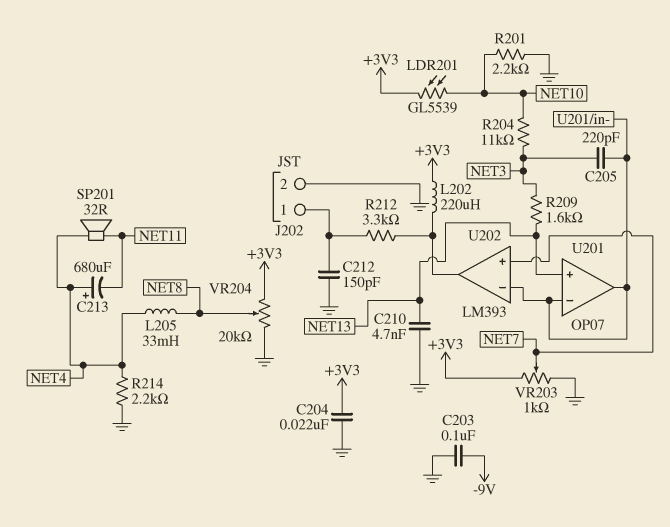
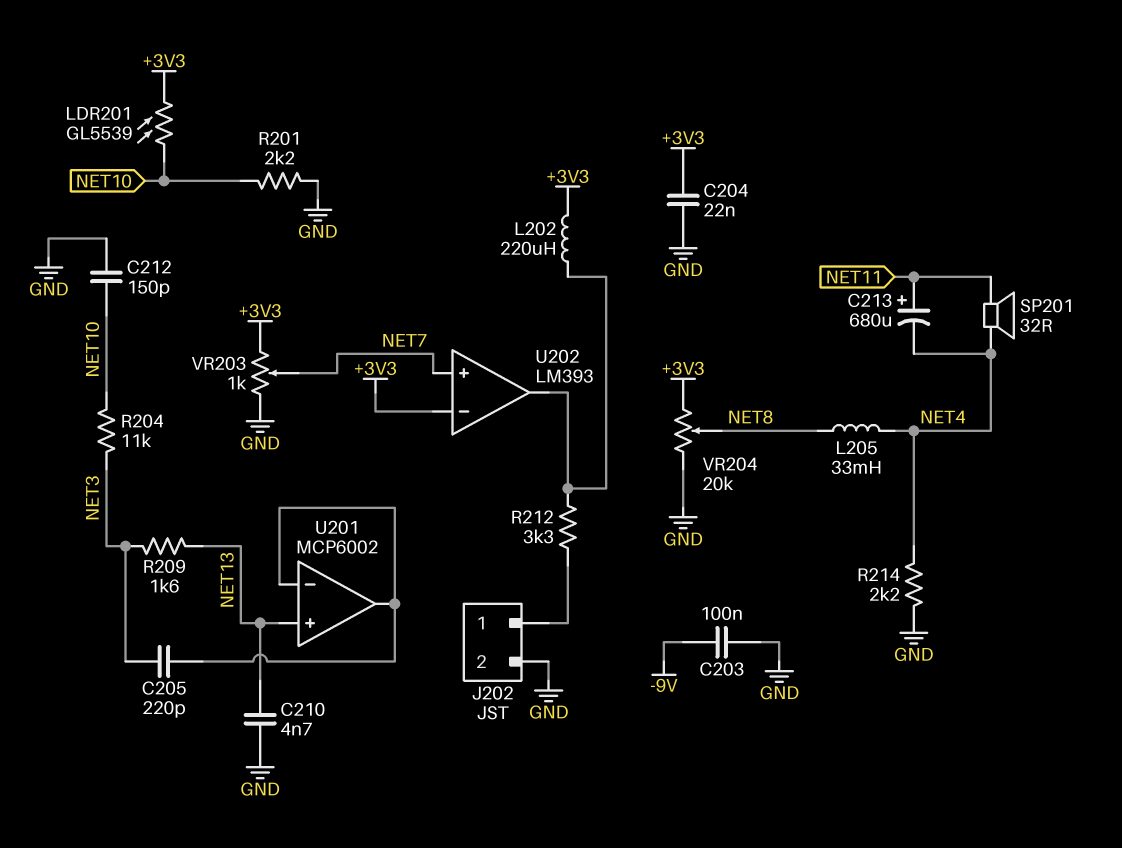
C212: 150pF (GND, J202/1) -> 150pF (GND, NET10)
C213: 680uF (plus NET4, minus NET11) -> 680uF (plus NET11, minus NET4)
U201: OP07 -> MCP6002
U202 pin in-: U201/in- -> +3V3

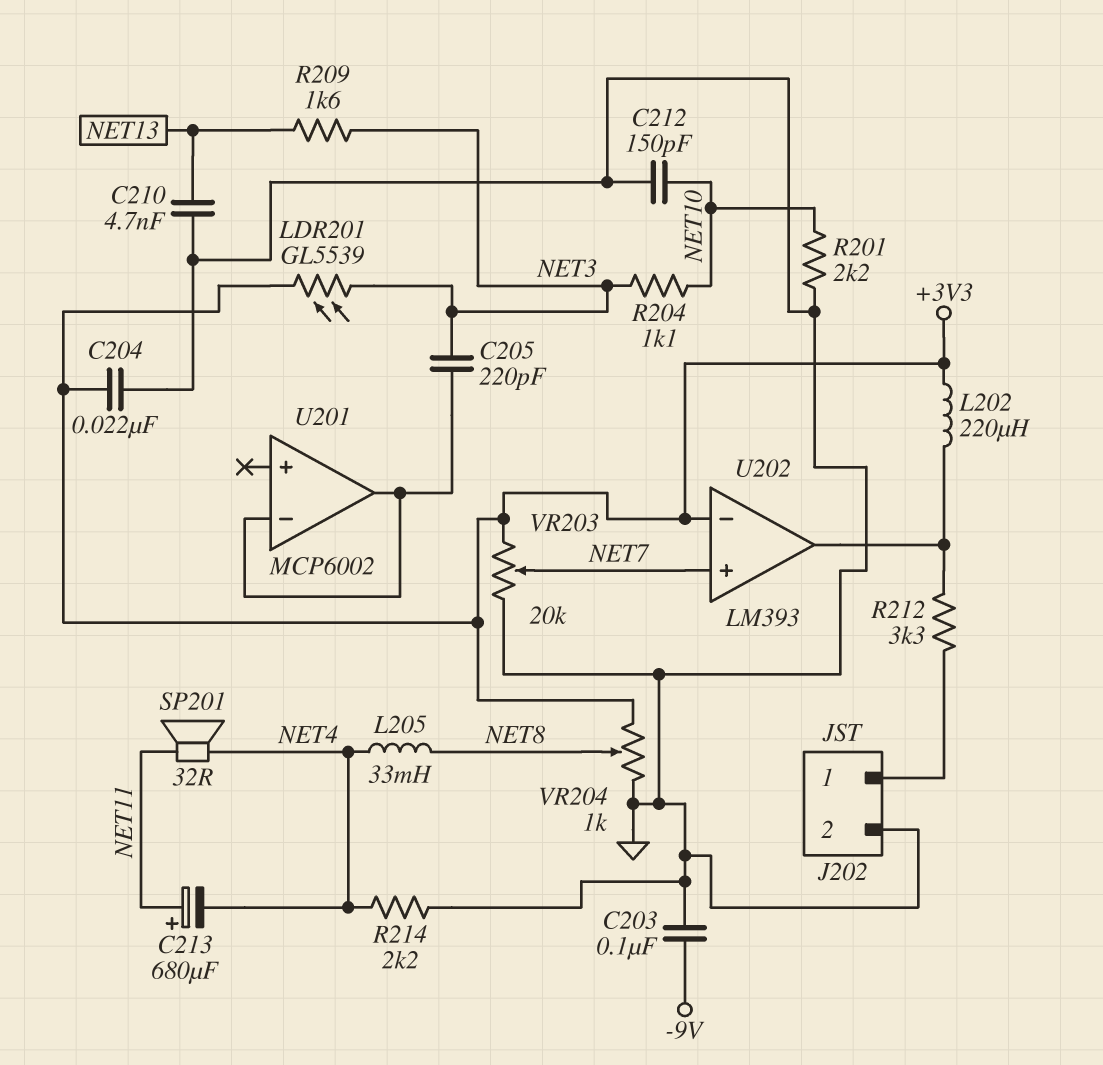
LDR201: GL5539 (+3V3, NET10) -> GL5539 (+3V3, NET3)
R204: 11k (NET3, NET10) -> 1.1k (NET3, NET10)
U201 pin in+: NET13 -> none
VR203: 1k (+3V3, GND, wiper NET7) -> 20k (+3V3, GND, wiper NET7)
VR204: 20k (+3V3, GND, wiper NET8) -> 1k (+3V3, GND, wiper NET8)

